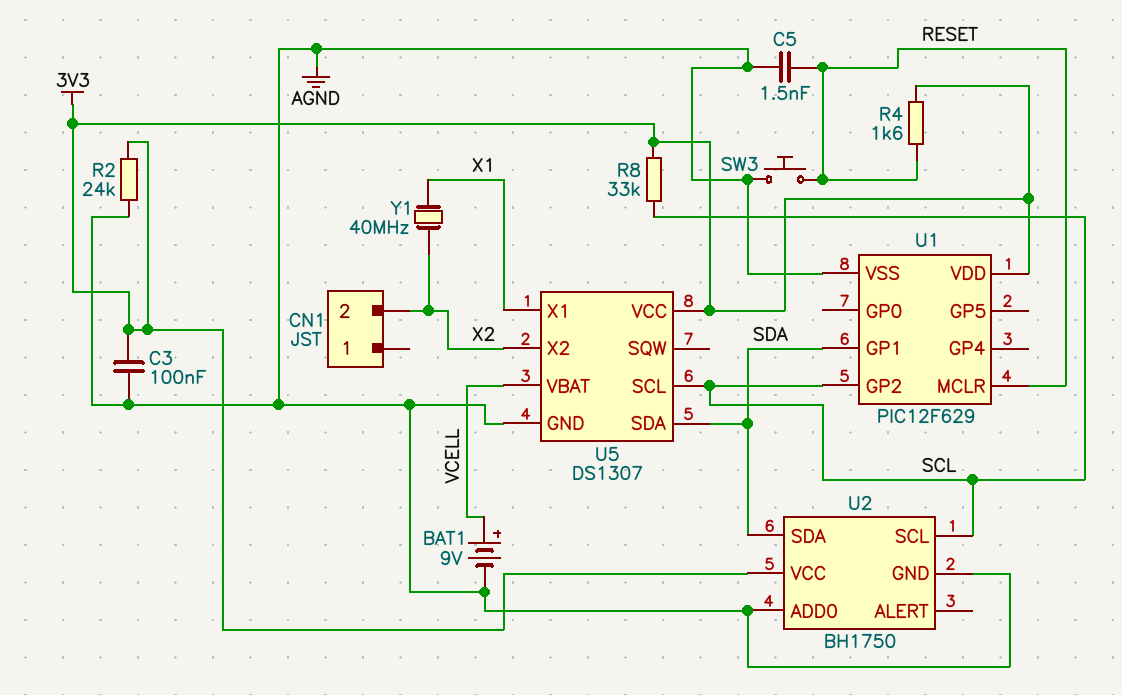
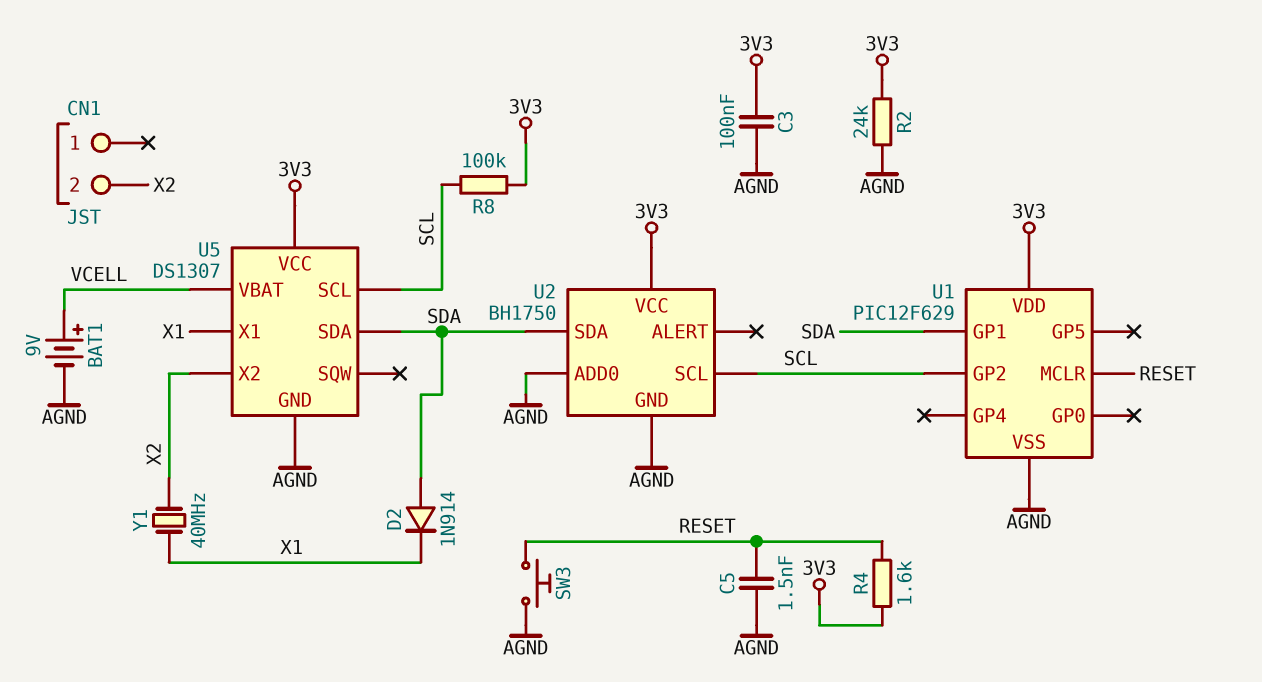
D2: none -> diode 1N914 (A SDA, K X1)
R8: 33k (3V3, SCL) -> 100k (3V3, SCL)

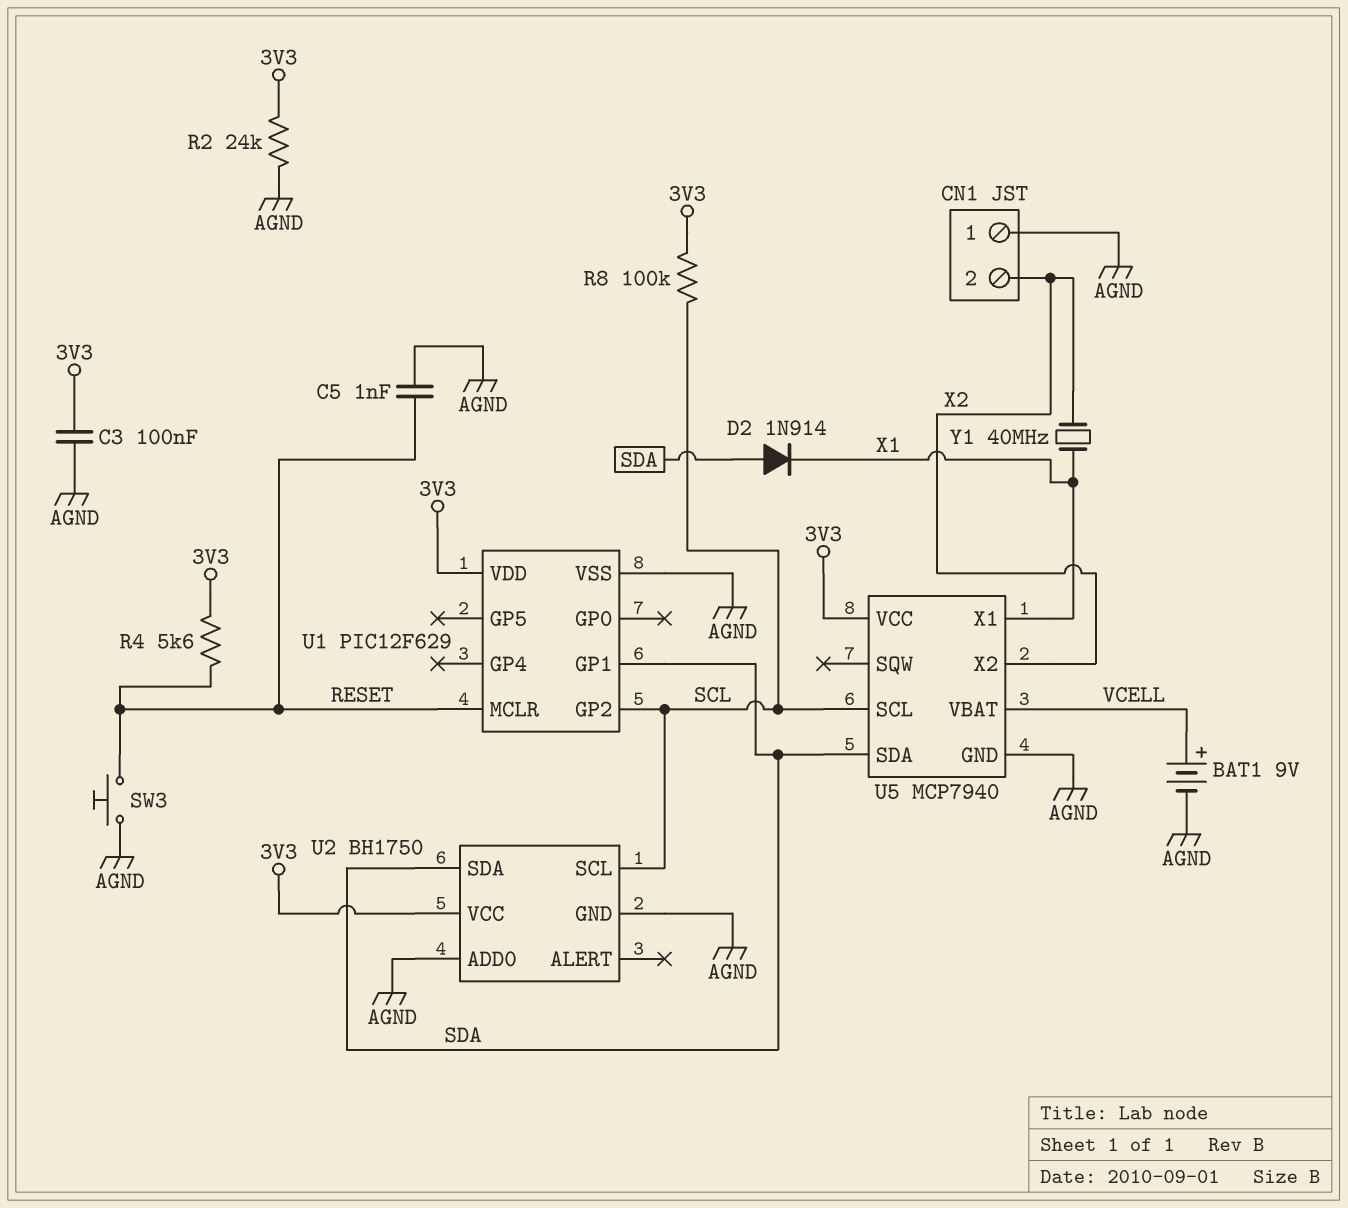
C5: 1.5nF (AGND, RESET) -> 1nF (AGND, RESET)
CN1 pin 1: none -> AGND
R4: 1.6k (3V3, RESET) -> 5.6k (3V3, RESET)
U5: DS1307 -> MCP7940

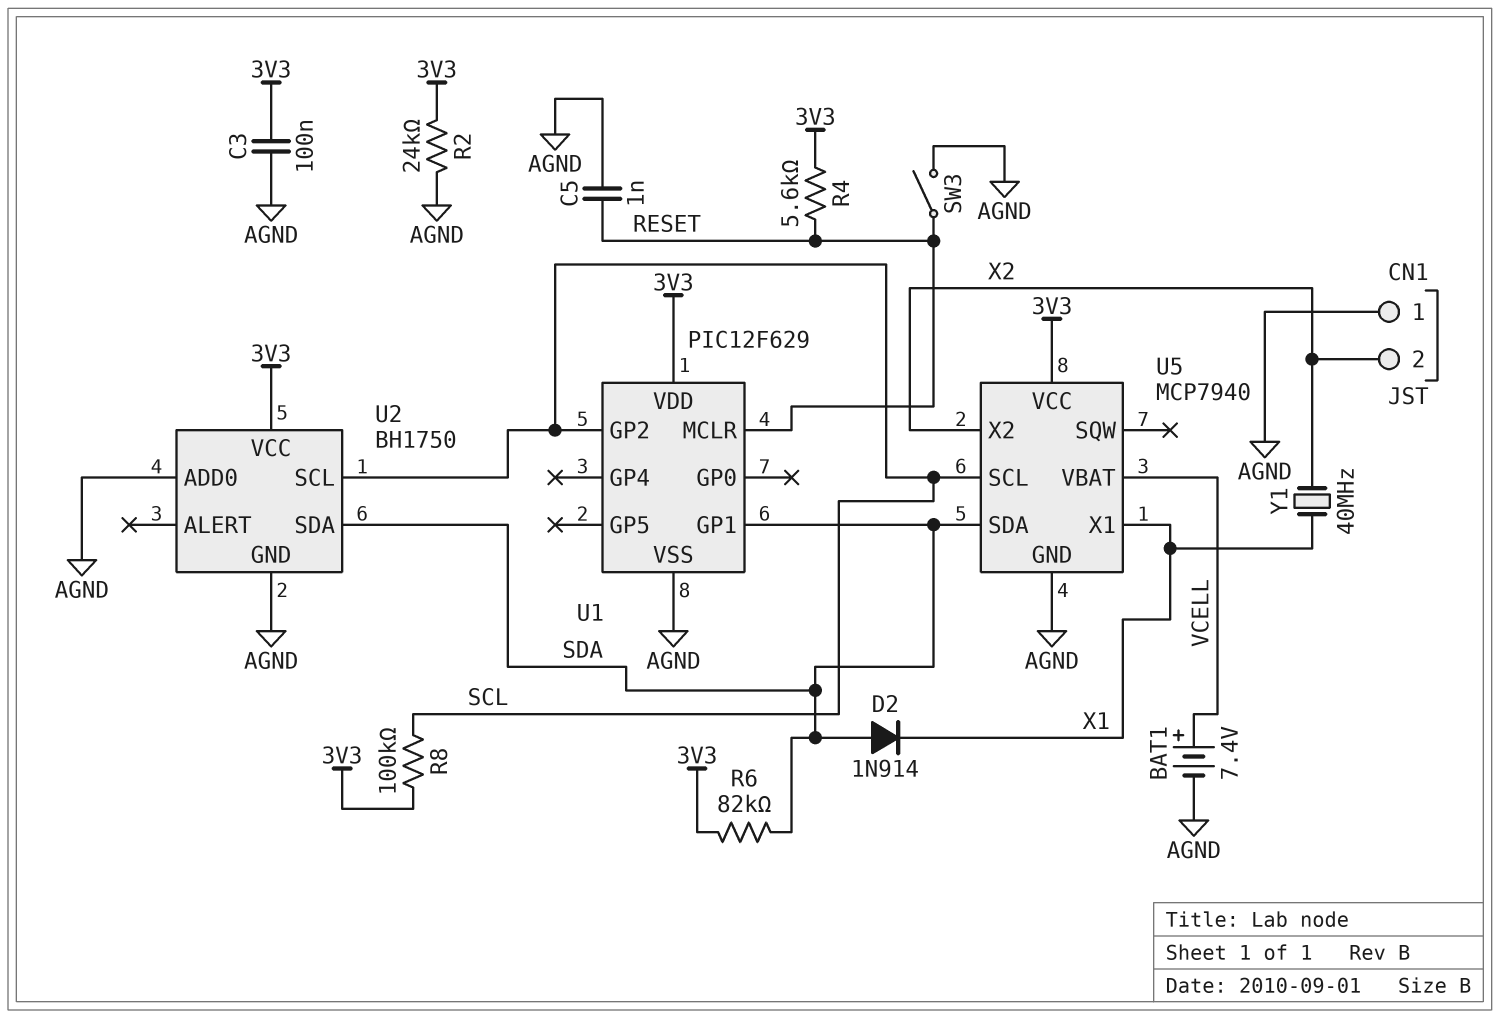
BAT1: 9V (plus VCELL, minus AGND) -> 7.4V (plus VCELL, minus AGND)
R6: none -> 82k (3V3, SDA)
SW3: button (AGND, RESET) -> switch (AGND, RESET)

